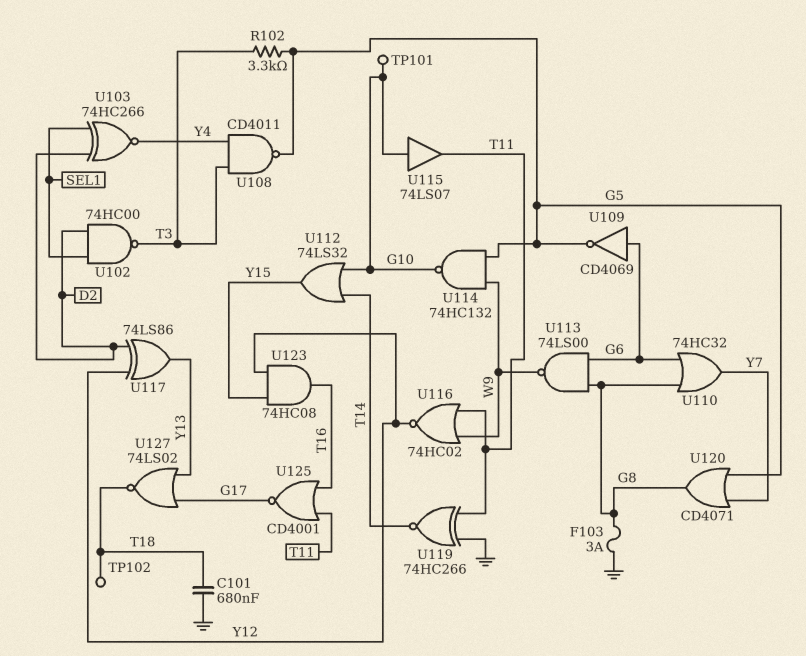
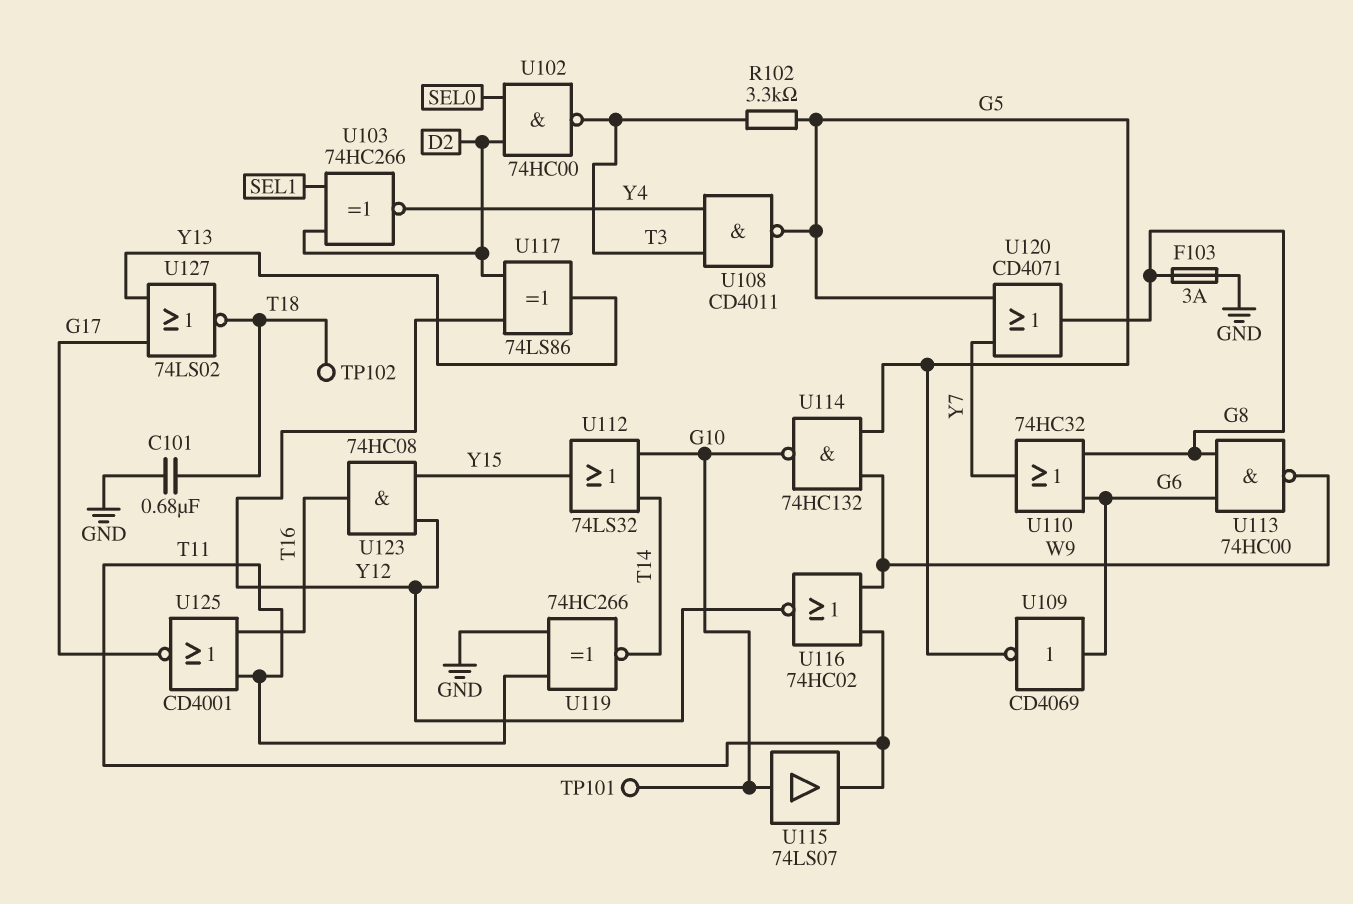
U102: NAND 74HC00 (in D2, in SEL1, out T3) -> NAND 74HC00 (in D2, in SEL0, out T3)
U113: NAND 74LS00 (in G6, in G8, out W9) -> NAND 74HC00 (in G6, in G8, out W9)

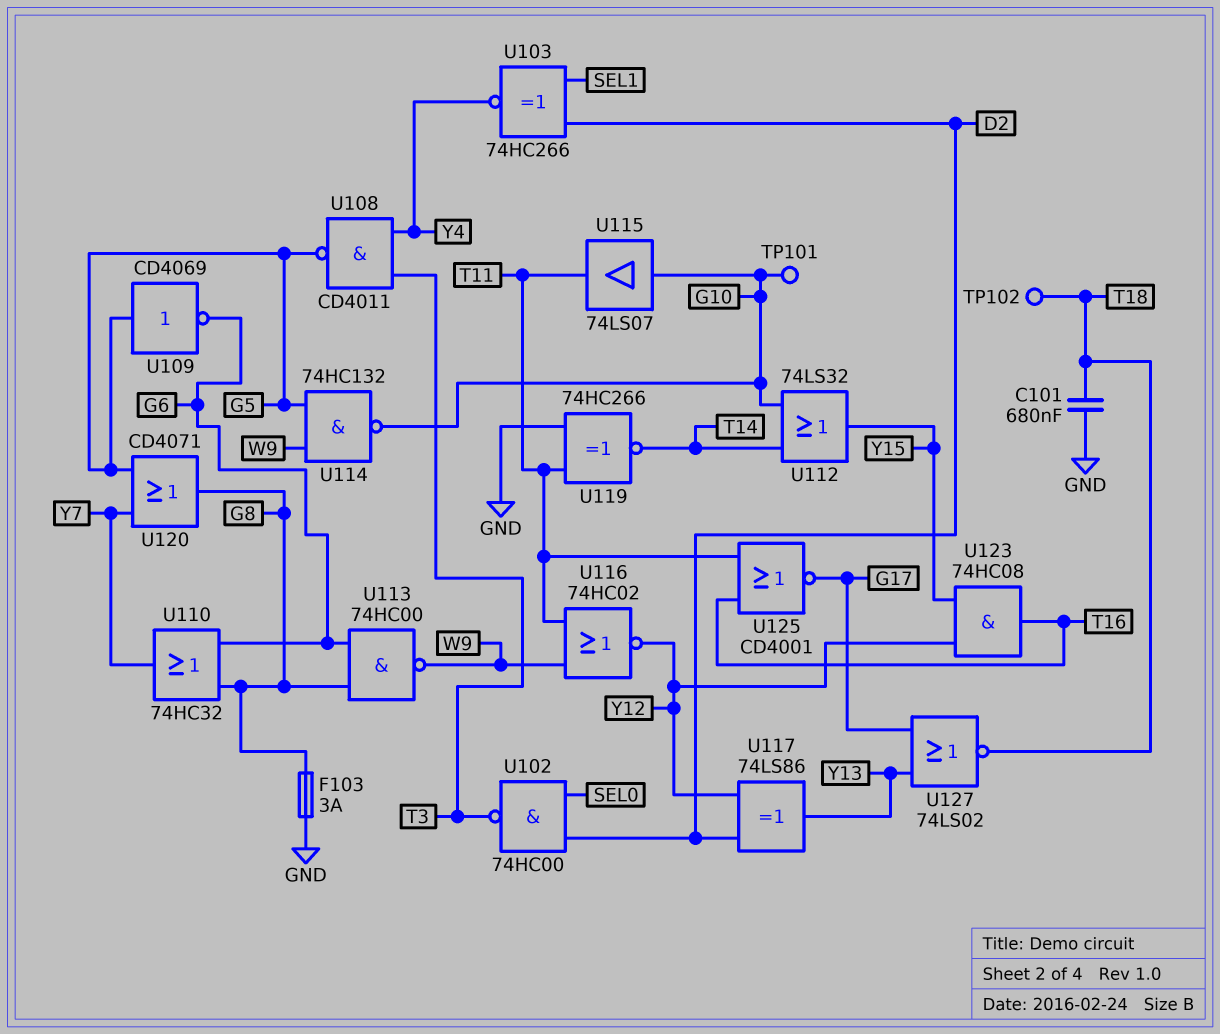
R102: 3.3k (G5, T3) -> none
U109: NOT CD4069 (in G6, out G5) -> NOT CD4069 (in G5, out G6)

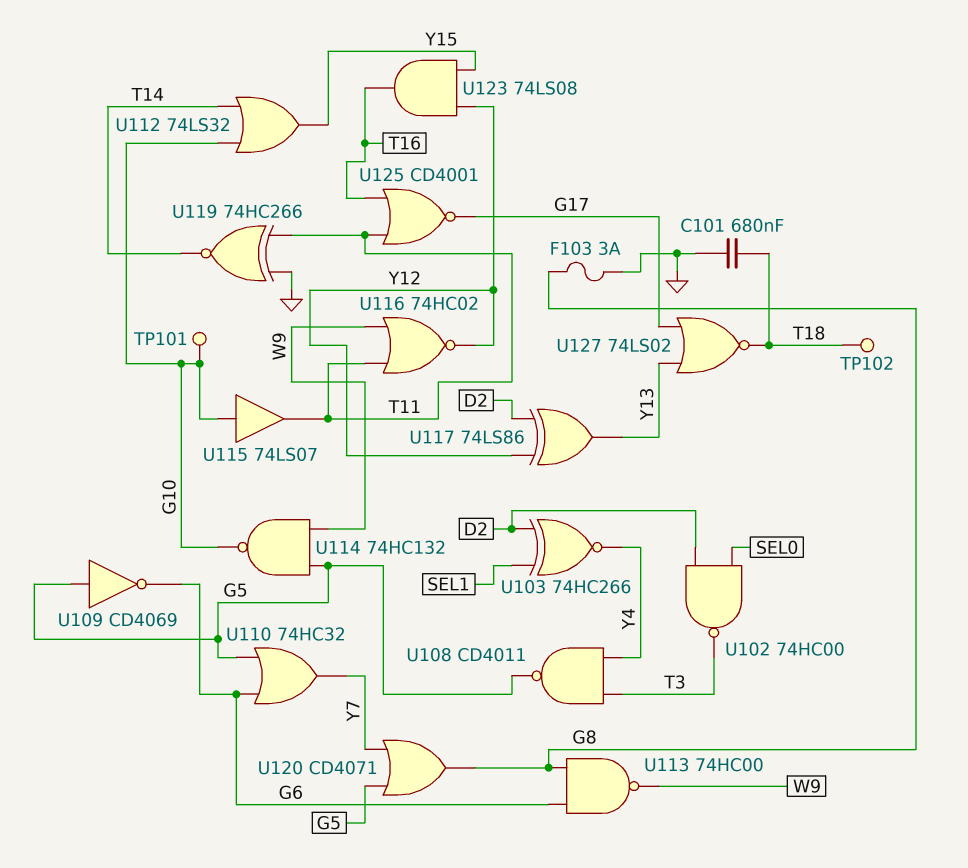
U110: OR 74HC32 (in G6, in G8, out Y7) -> OR 74HC32 (in G5, in G6, out Y7)
U123: AND 74HC08 (in Y12, in Y15, out T16) -> AND 74LS08 (in Y12, in Y15, out T16)

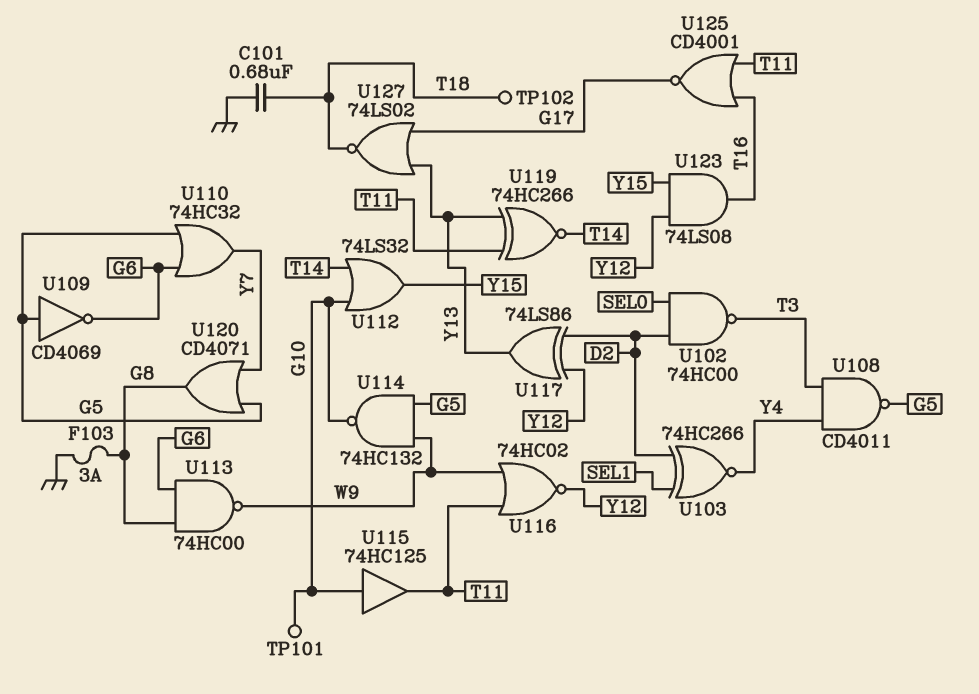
U115: buffer 74LS07 (in G10, out T11) -> buffer 74HC125 (in G10, out T11)
U119: XNOR 74HC266 (in GND, in T11, out T14) -> XNOR 74HC266 (in T11, in Y13, out T14)

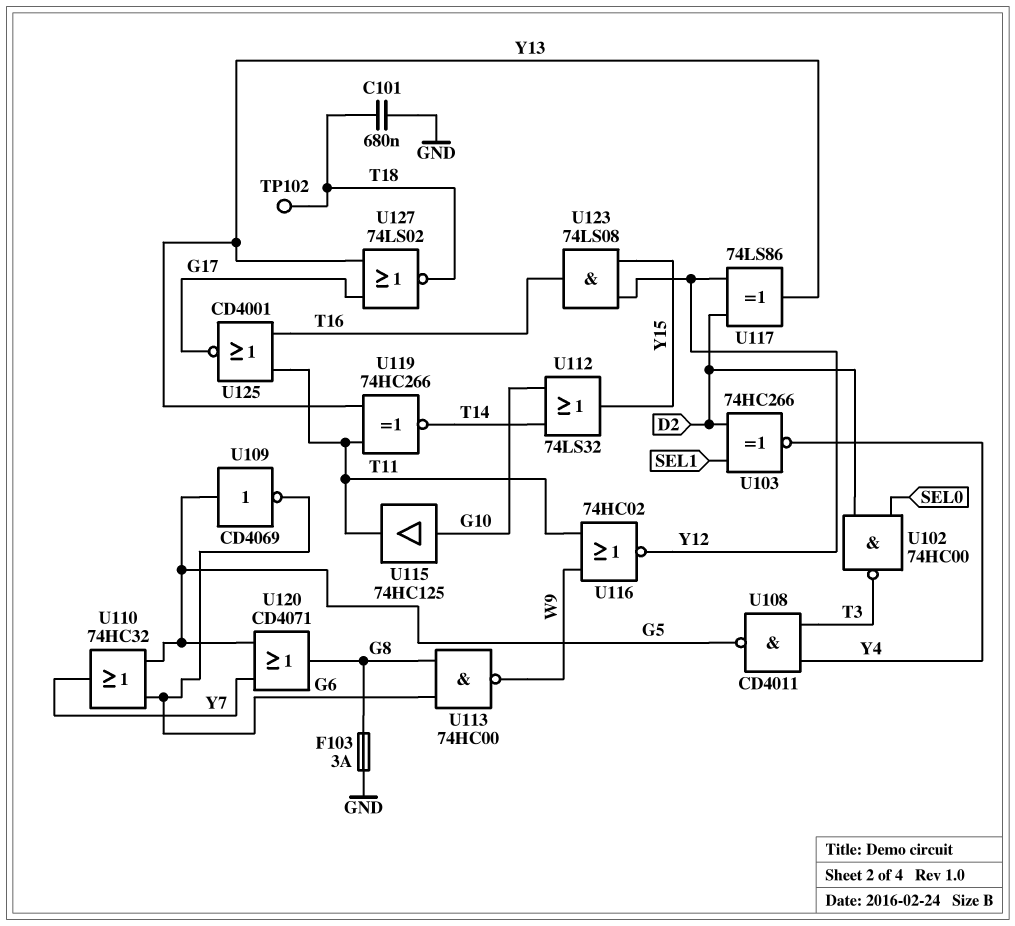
TP101: test point (G10) -> none
U114: NAND 74HC132 (in G5, in W9, out G10) -> none

